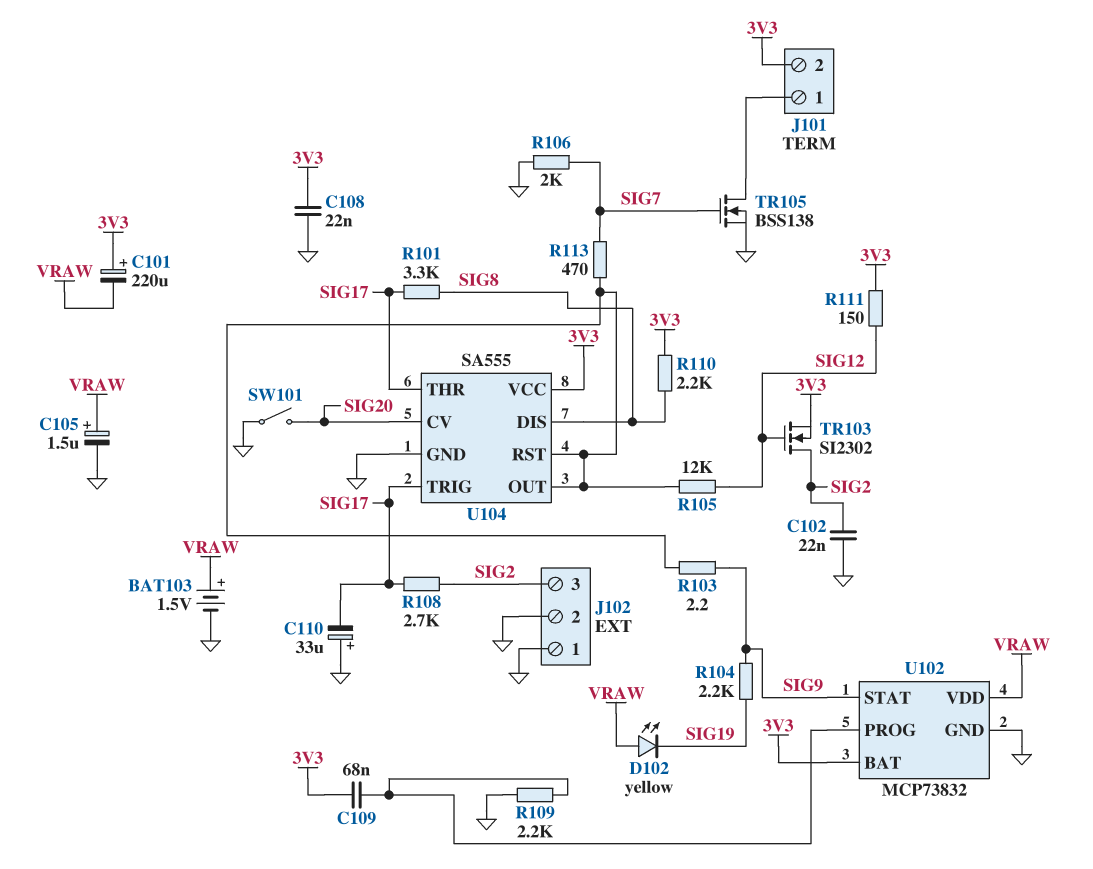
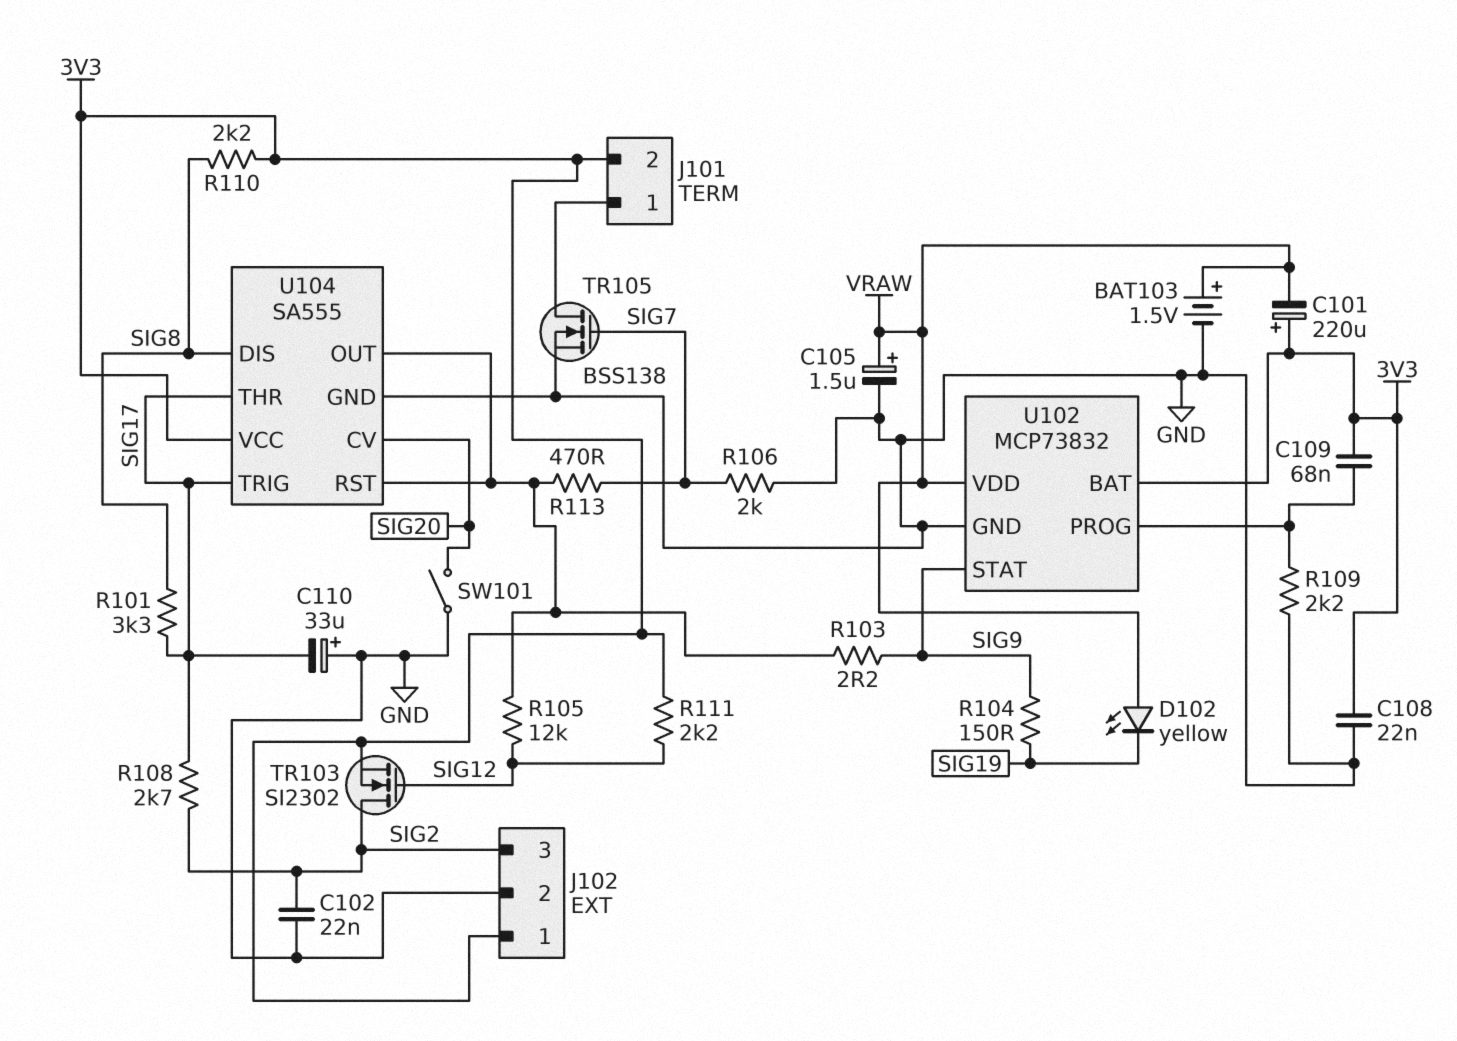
J102 pin 1: GND -> 3V3
R104: 2.2k (SIG9, SIG19) -> 150 (SIG9, SIG19)
R111: 150 (3V3, SIG12) -> 2.2k (3V3, SIG12)

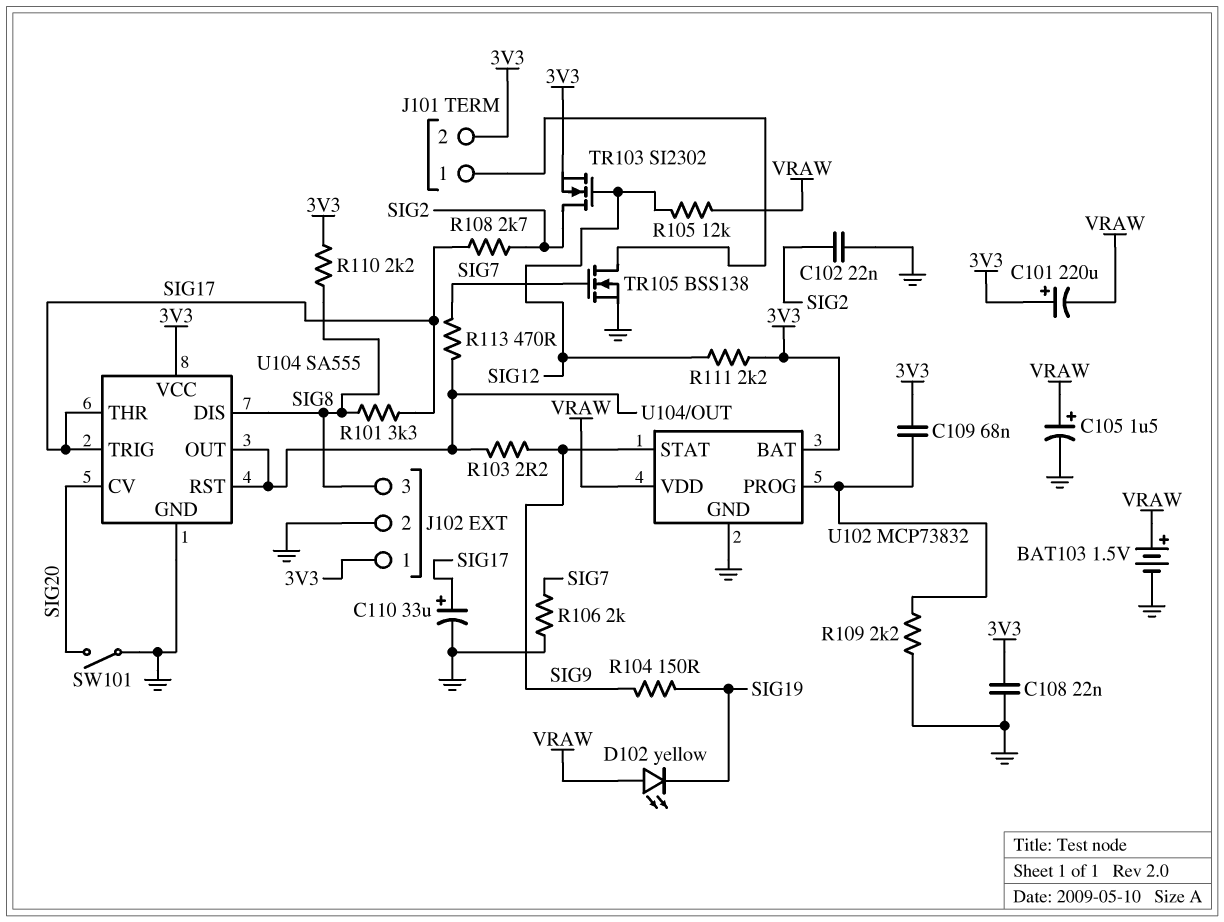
C110: 33uF (plus GND, minus SIG17) -> 33uF (plus SIG17, minus GND)
J102 pin 3: SIG2 -> SIG8
R105: 12k (SIG12, U104/OUT) -> 12k (SIG12, VRAW)

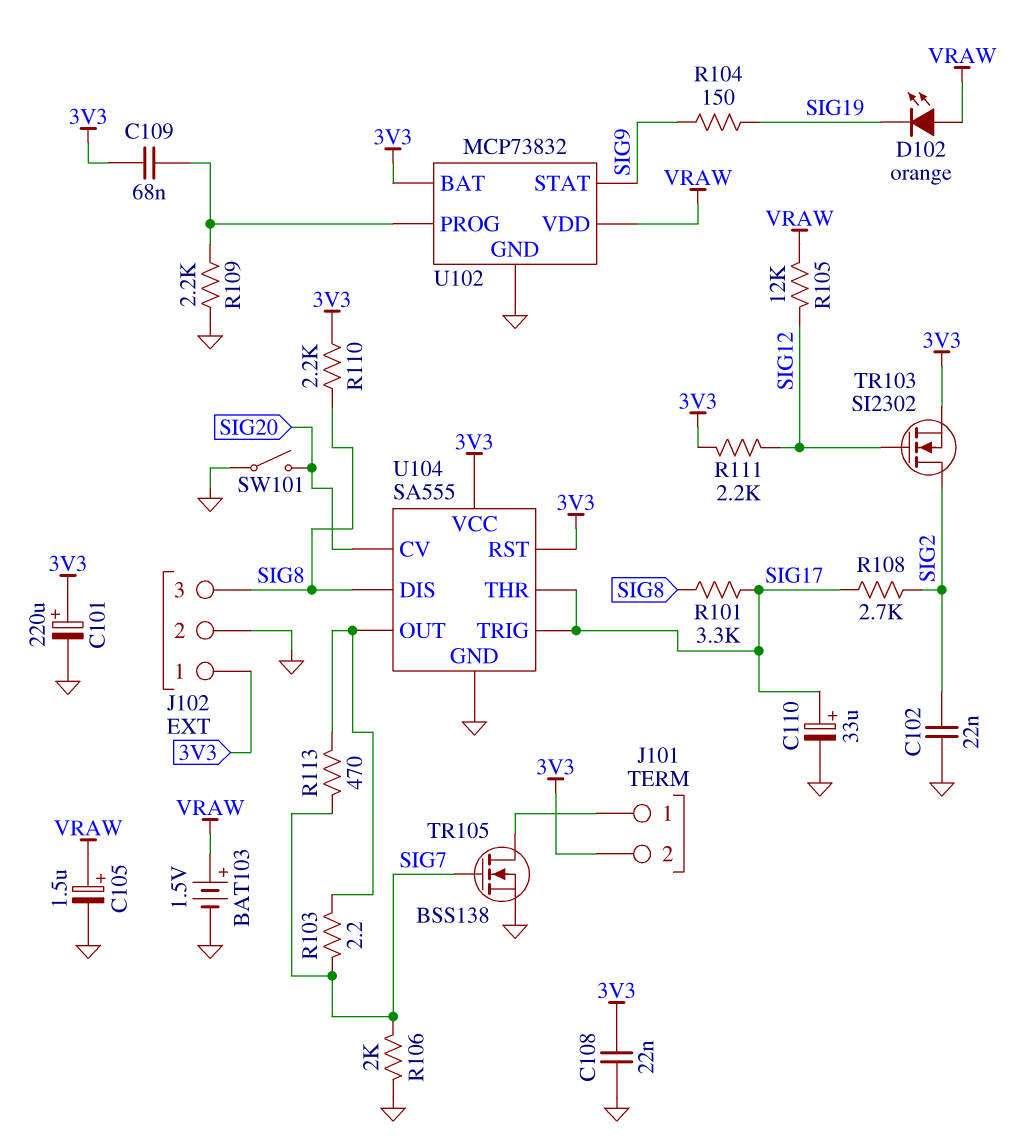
C101: 220uF (plus 3V3, minus VRAW) -> 220uF (plus 3V3, minus GND)
D102: LED yellow (A VRAW, K SIG19) -> LED orange (A VRAW, K SIG19)
R103: 2.2 (SIG9, U104/OUT) -> 2.2 (SIG7, U104/OUT)
U104 pin RST: U104/OUT -> 3V3

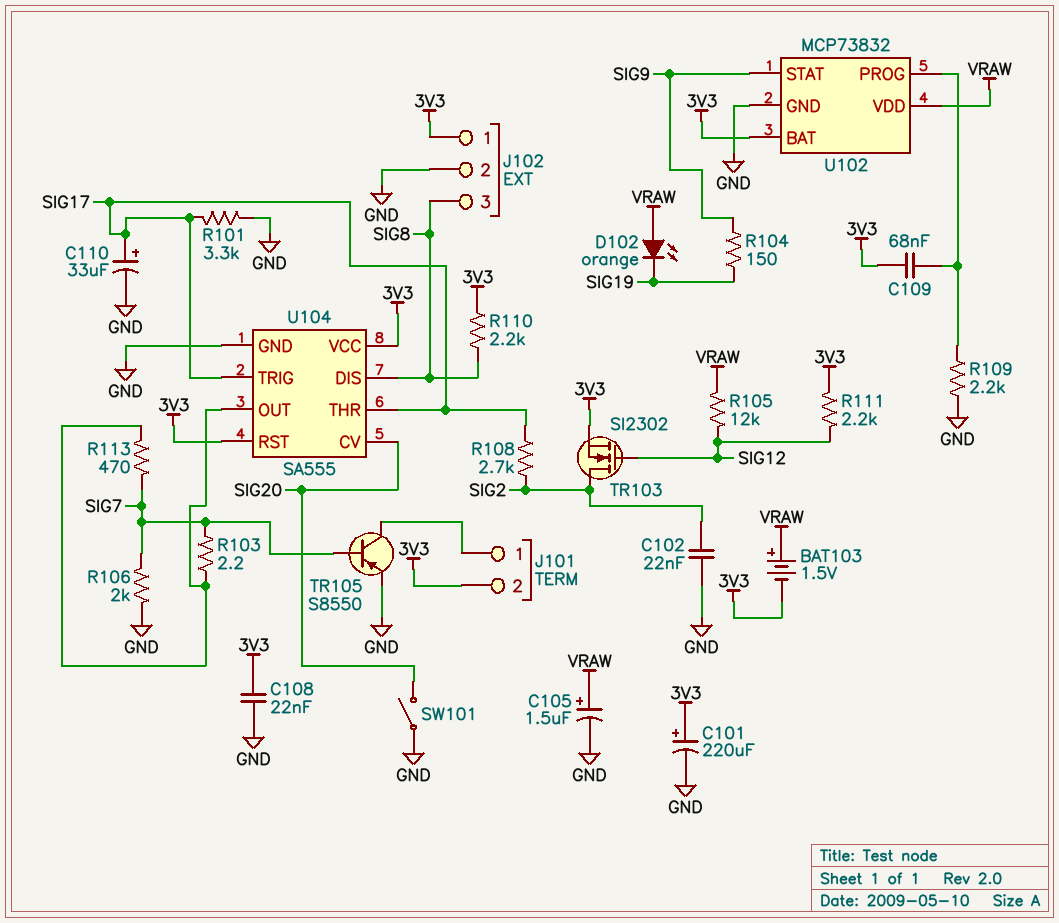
BAT103: 1.5V (plus VRAW, minus GND) -> 1.5V (plus VRAW, minus 3V3)
R101: 3.3k (SIG8, SIG17) -> 3.3k (GND, SIG17)
TR105: NMOS BSS138 (G SIG7, D J101/1, S GND) -> PNP S8550 (B SIG7, C J101/1, E GND)

